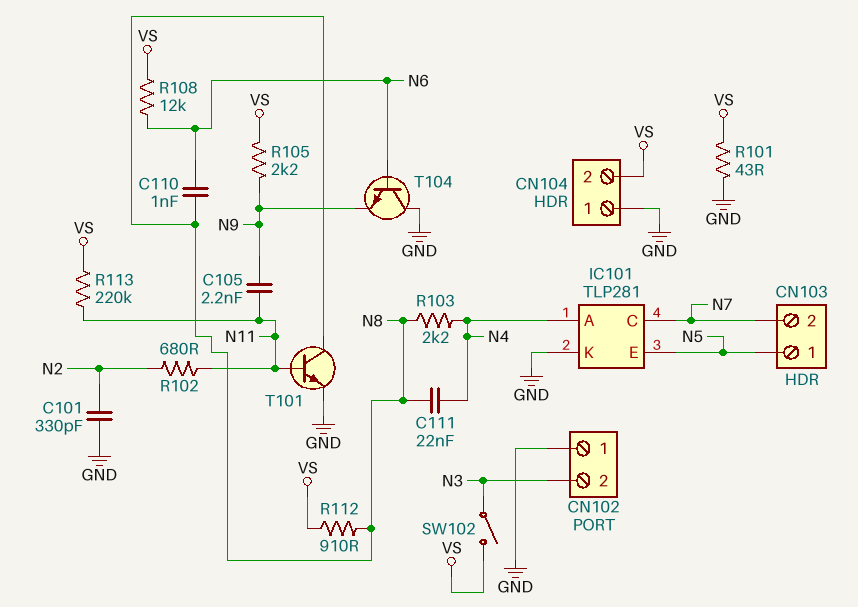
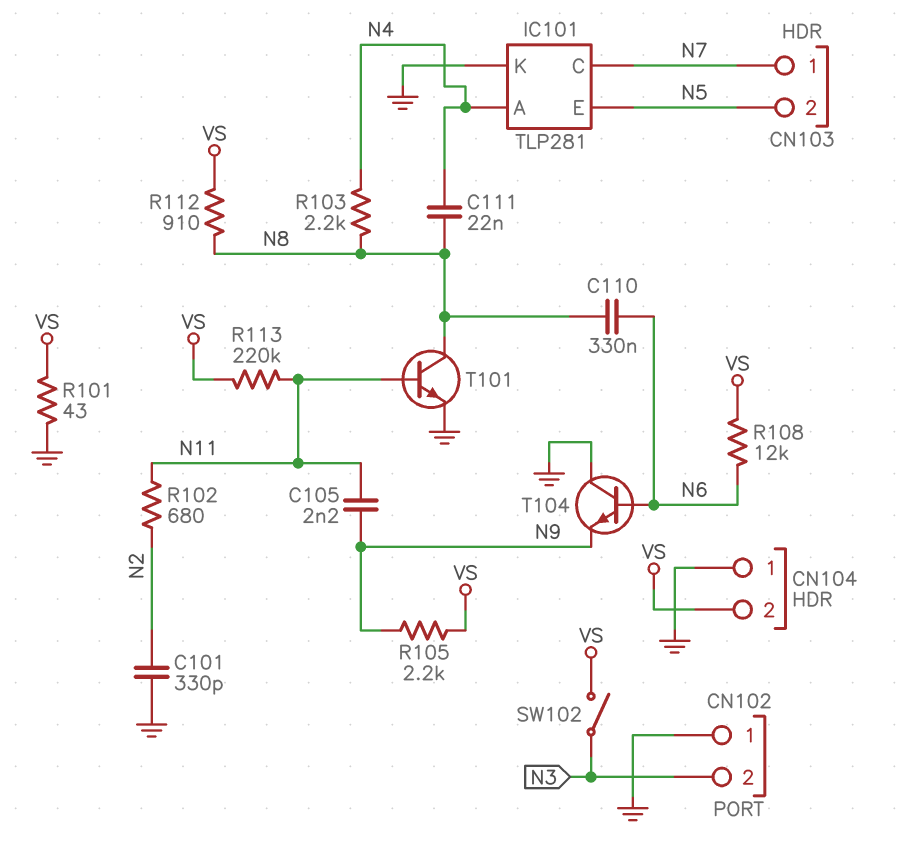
C110: 1nF (N6, N8) -> 330nF (N6, N8)
CN103 pin 1: N5 -> N7
CN103 pin 2: N7 -> N5

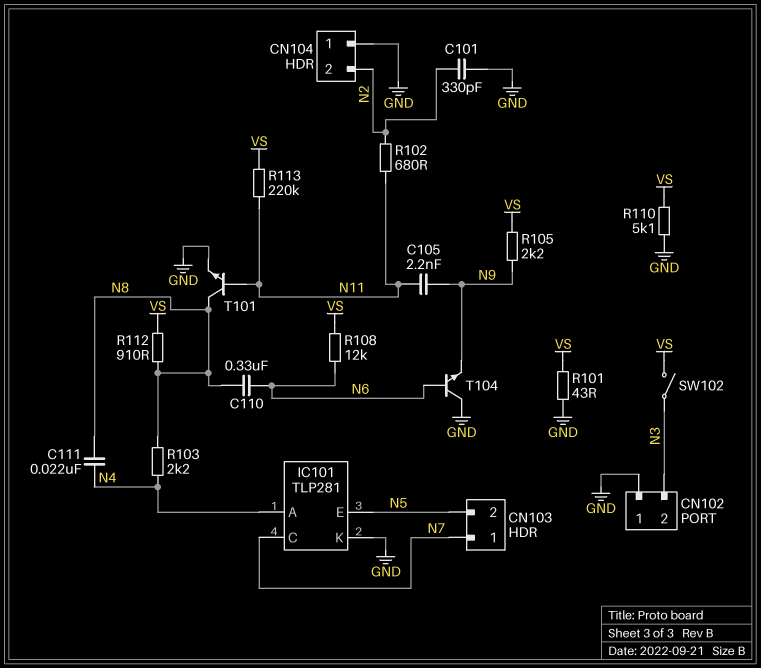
CN104 pin 2: VS -> N2
R110: none -> 5.1k (GND, VS)

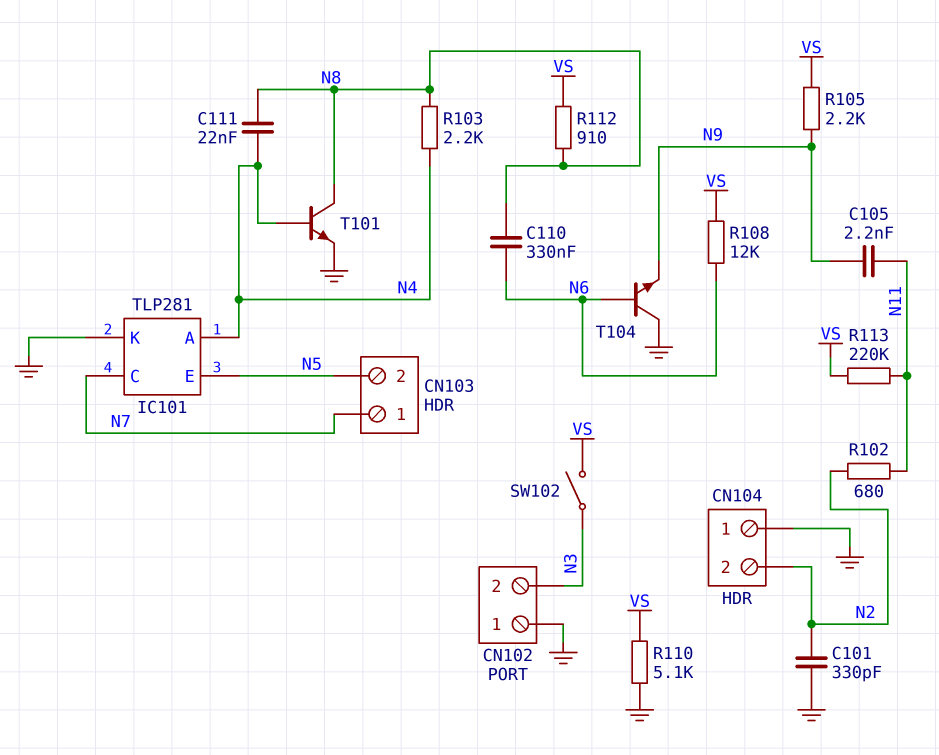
R101: 43 (GND, VS) -> none
T101: NPN (B N11, C N8, E GND) -> NPN (B N4, C N8, E GND)

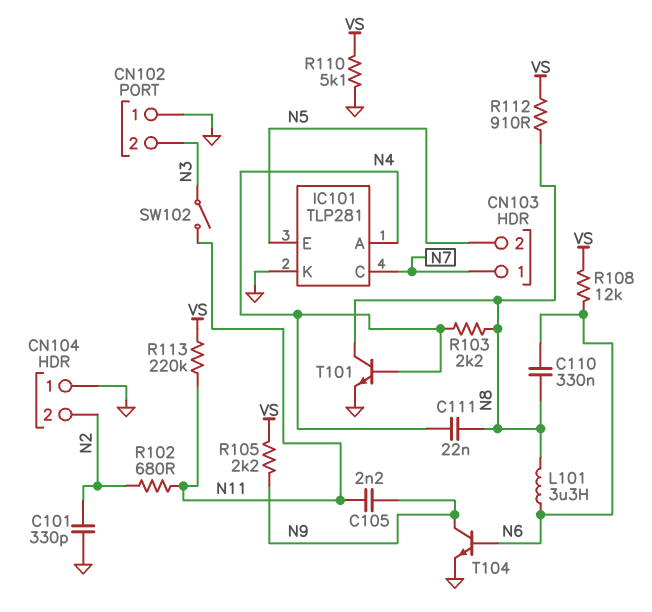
L101: none -> 3.3uH (N6, N8)
SW102: switch (N3, VS) -> switch (N3, N11)
T104: NPN (B N6, C GND, E N9) -> NPN (B N6, C N9, E GND)

